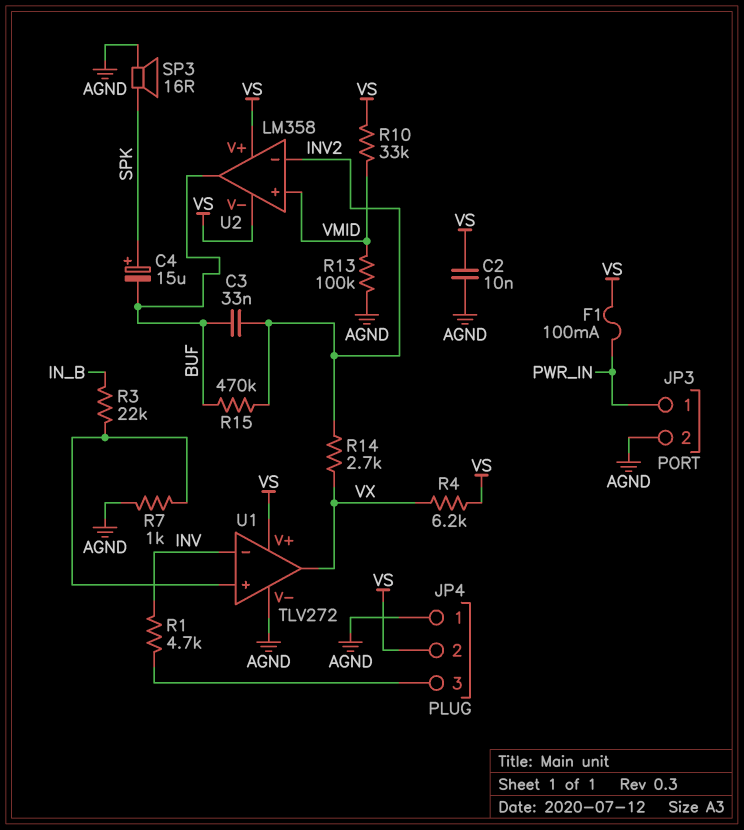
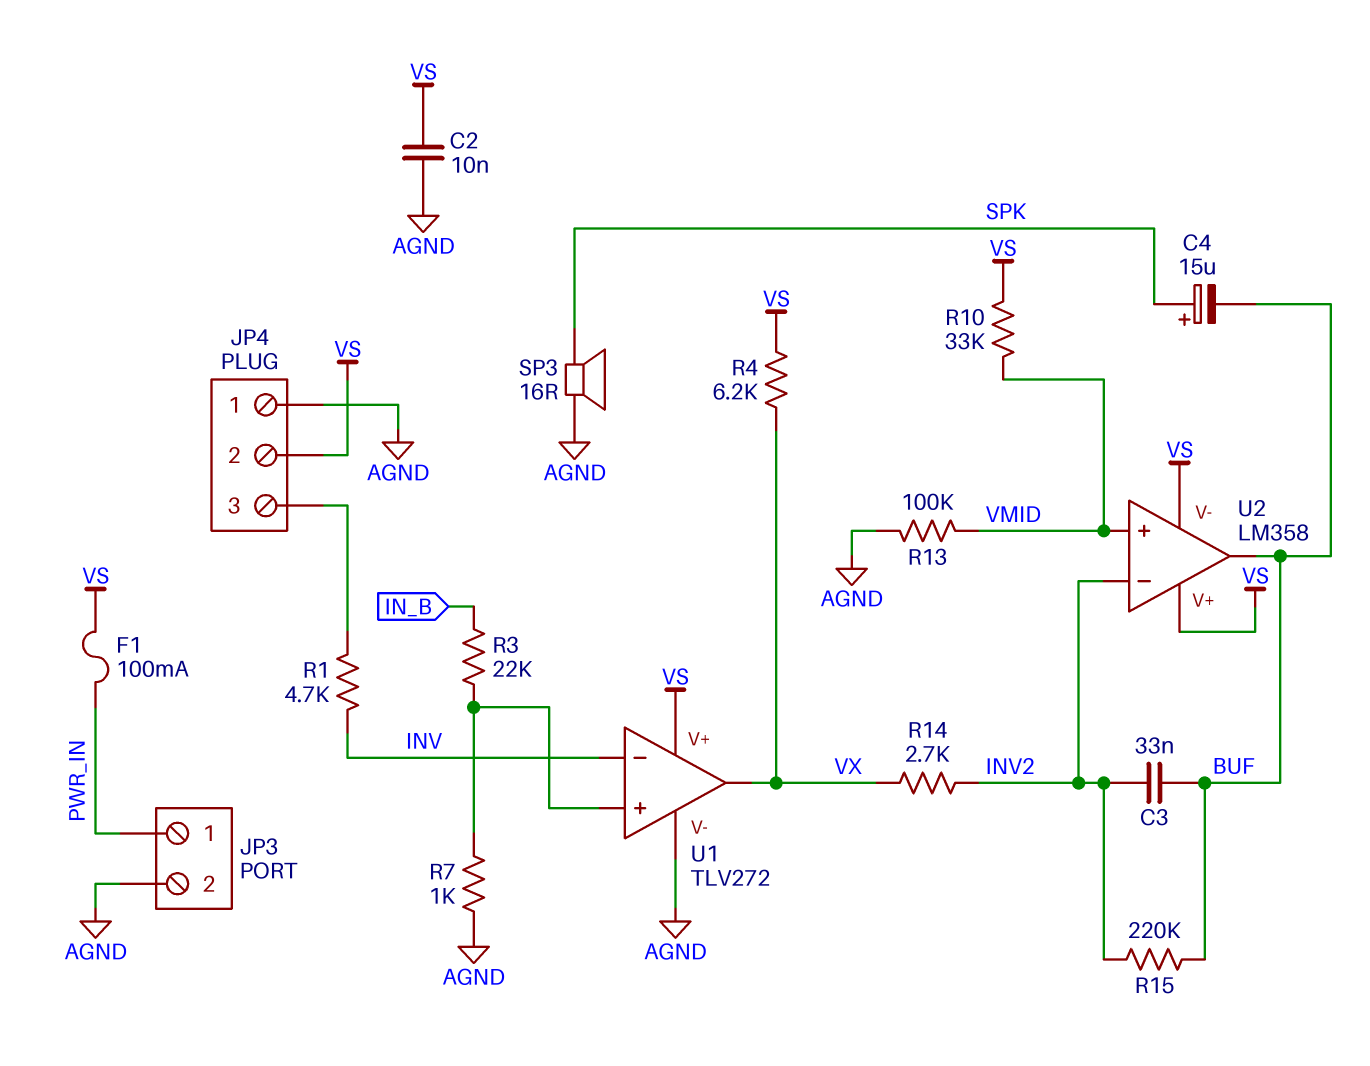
R15: 470k (BUF, INV2) -> 220k (BUF, INV2)

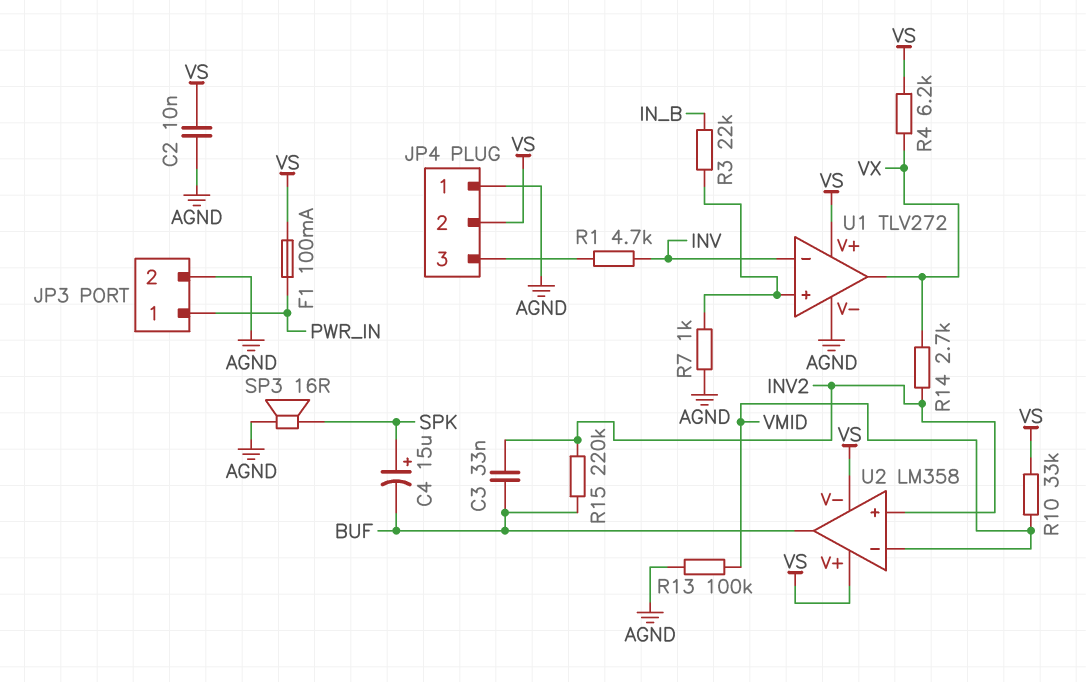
U2 pin in+: VMID -> INV2
U2 pin in-: INV2 -> VMID

